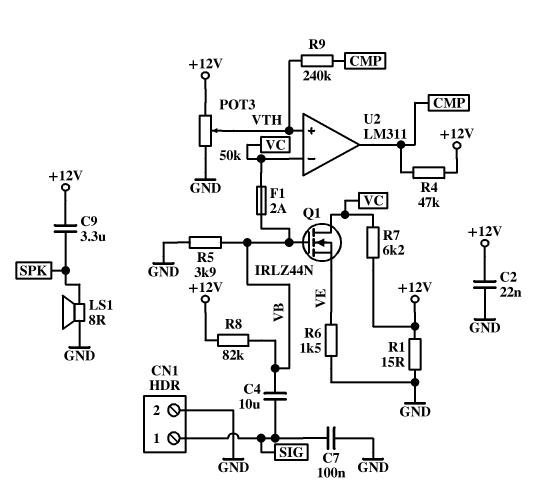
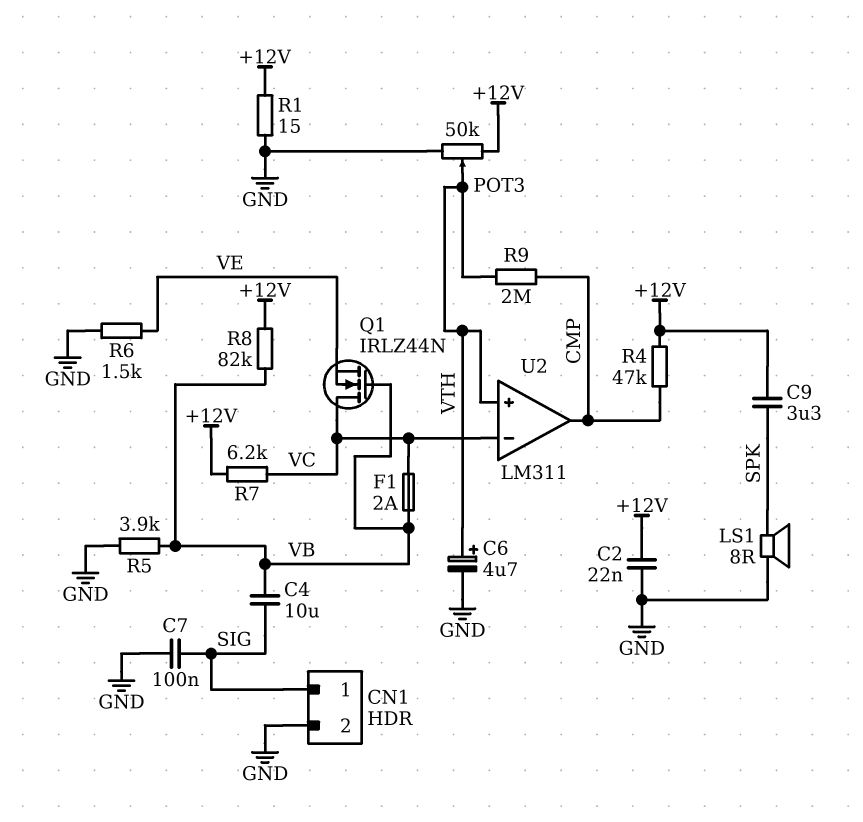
C6: none -> 4.7uF (plus VTH, minus GND)
R9: 240k (CMP, VTH) -> 2M (CMP, VTH)

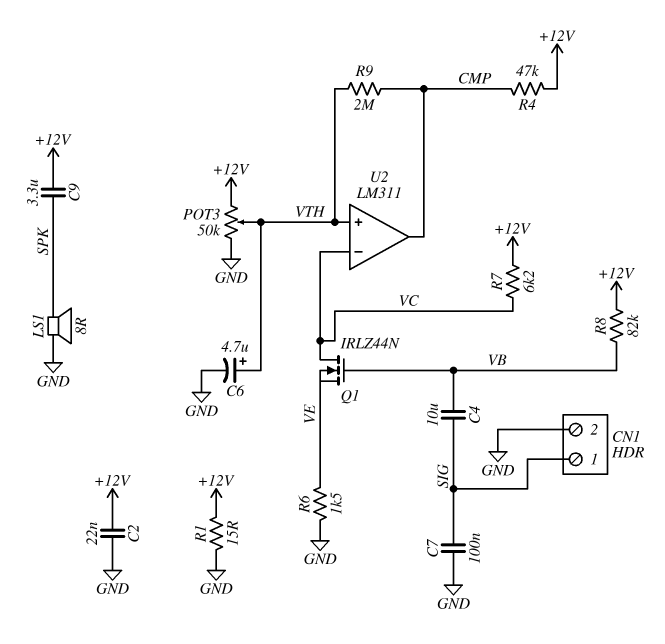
F1: 2A (VB, VC) -> none
R5: 3.9k (GND, VB) -> none

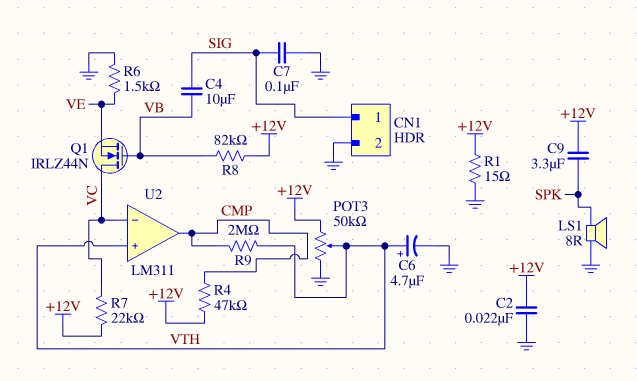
R7: 6.2k (+12V, VC) -> 22k (+12V, VC)

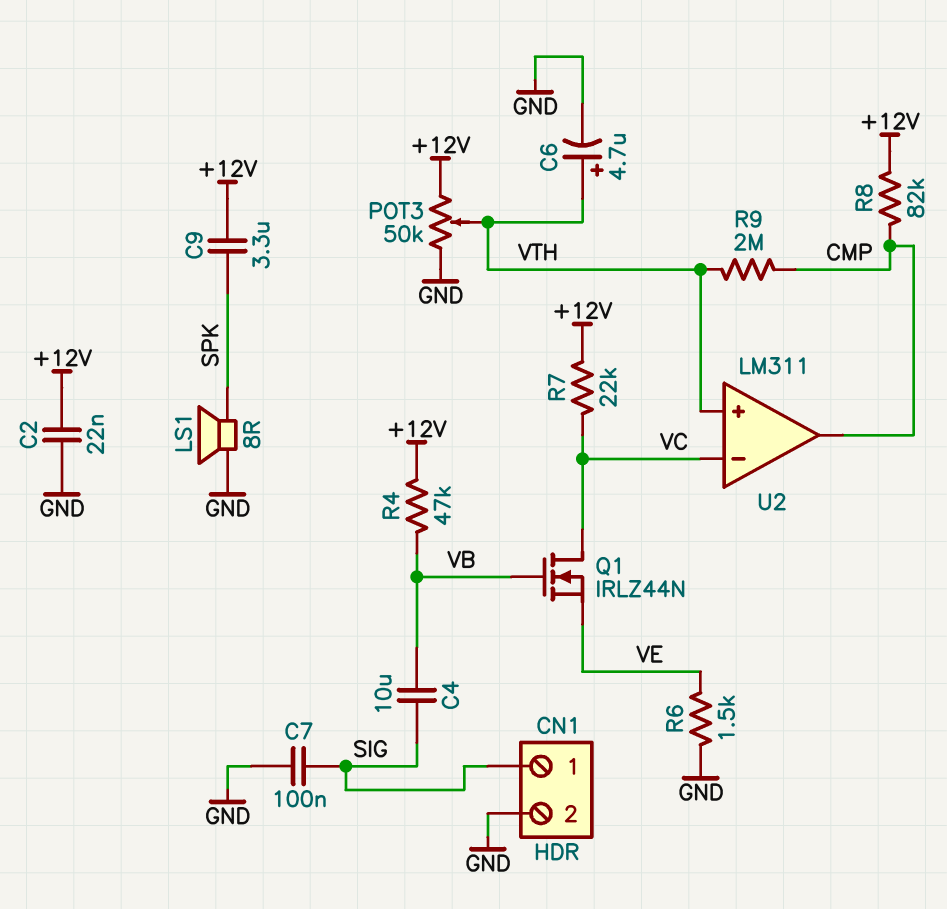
R1: 15 (+12V, GND) -> none
R4: 47k (+12V, CMP) -> 47k (+12V, VB)
R8: 82k (+12V, VB) -> 82k (+12V, CMP)

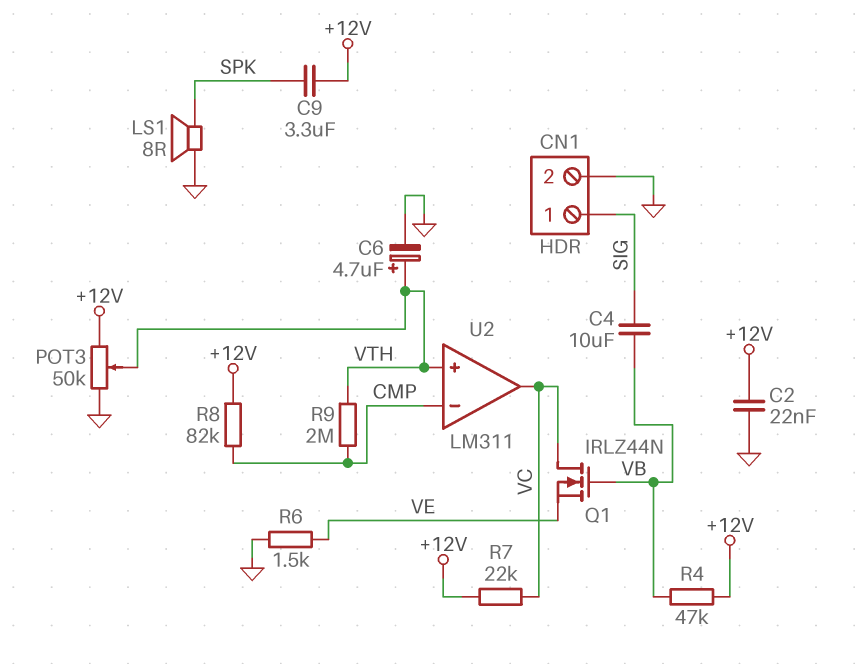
C7: 100nF (GND, SIG) -> none
U2 pin in-: VC -> CMP
U2 pin out: CMP -> VC

